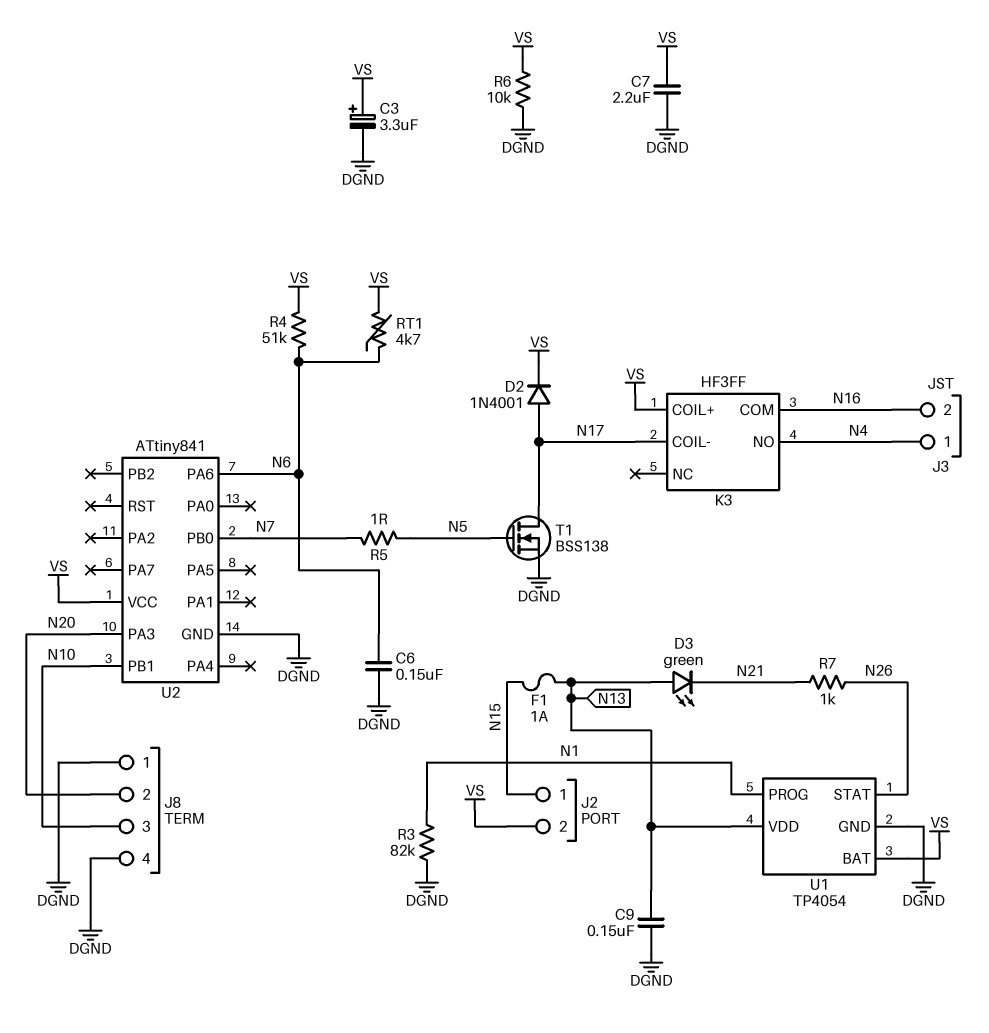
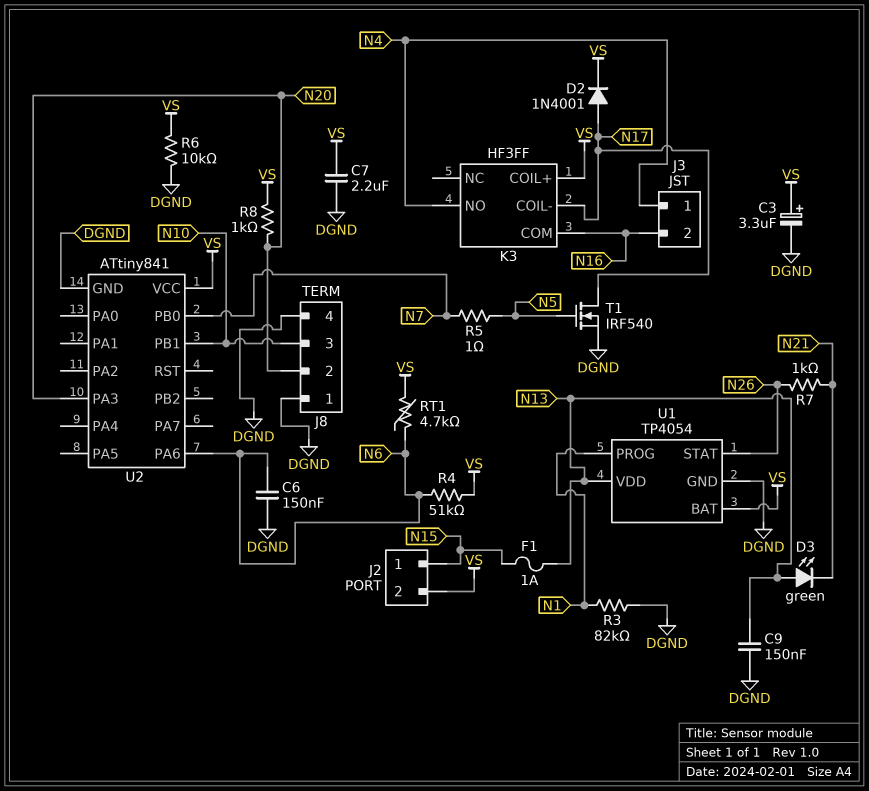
R8: none -> 1k (N20, VS)
T1: NMOS BSS138 (G N5, D N17, S DGND) -> NMOS IRF540 (G N5, D N17, S DGND)

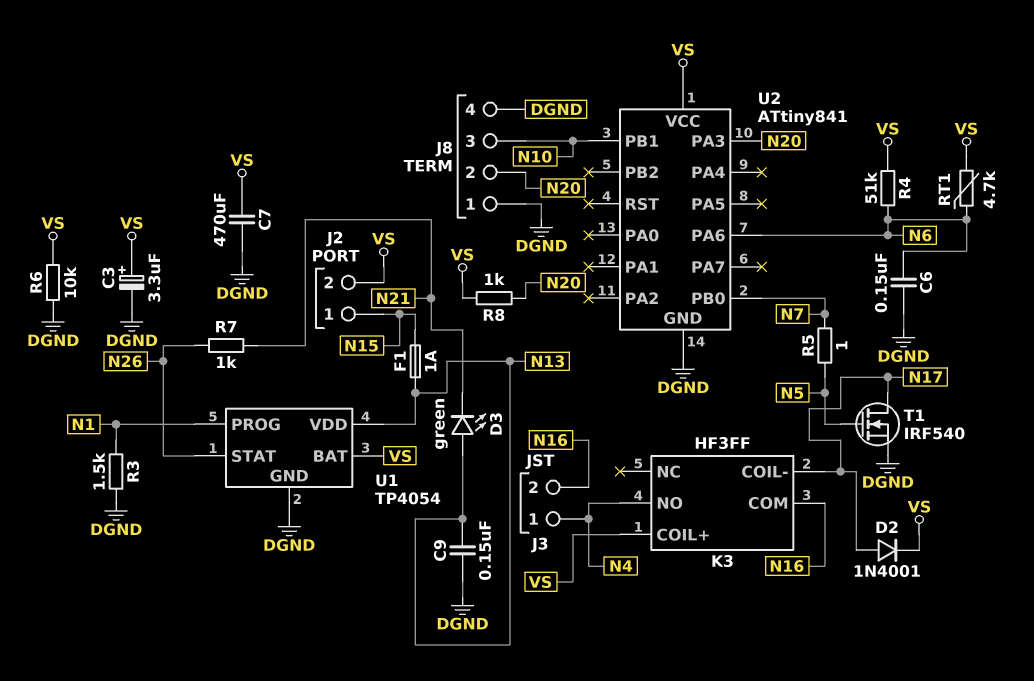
C7: 2.2uF (DGND, VS) -> 470uF (DGND, VS)
R3: 82k (DGND, N1) -> 1.5k (DGND, N1)

